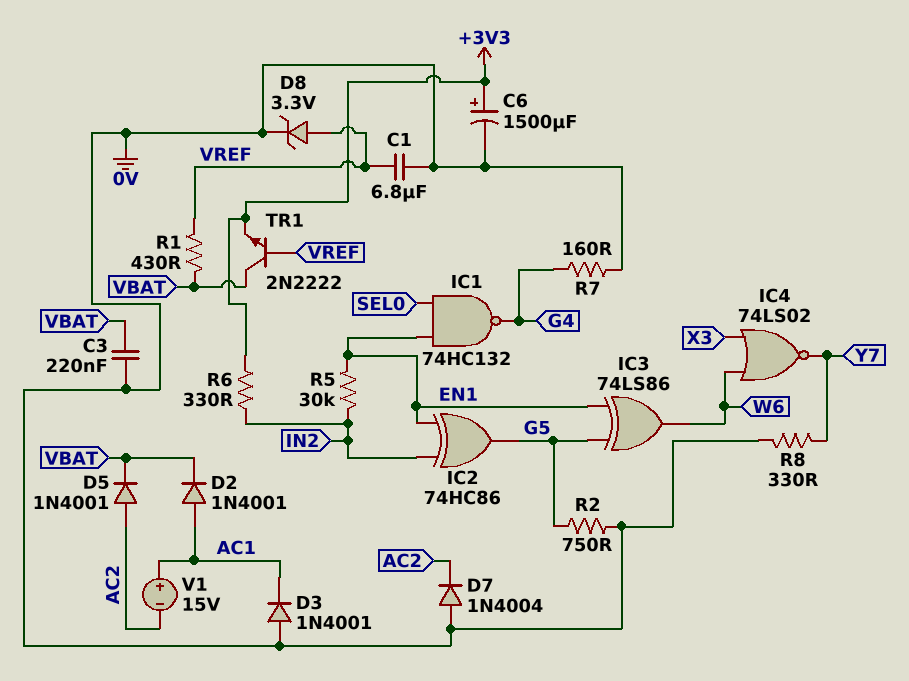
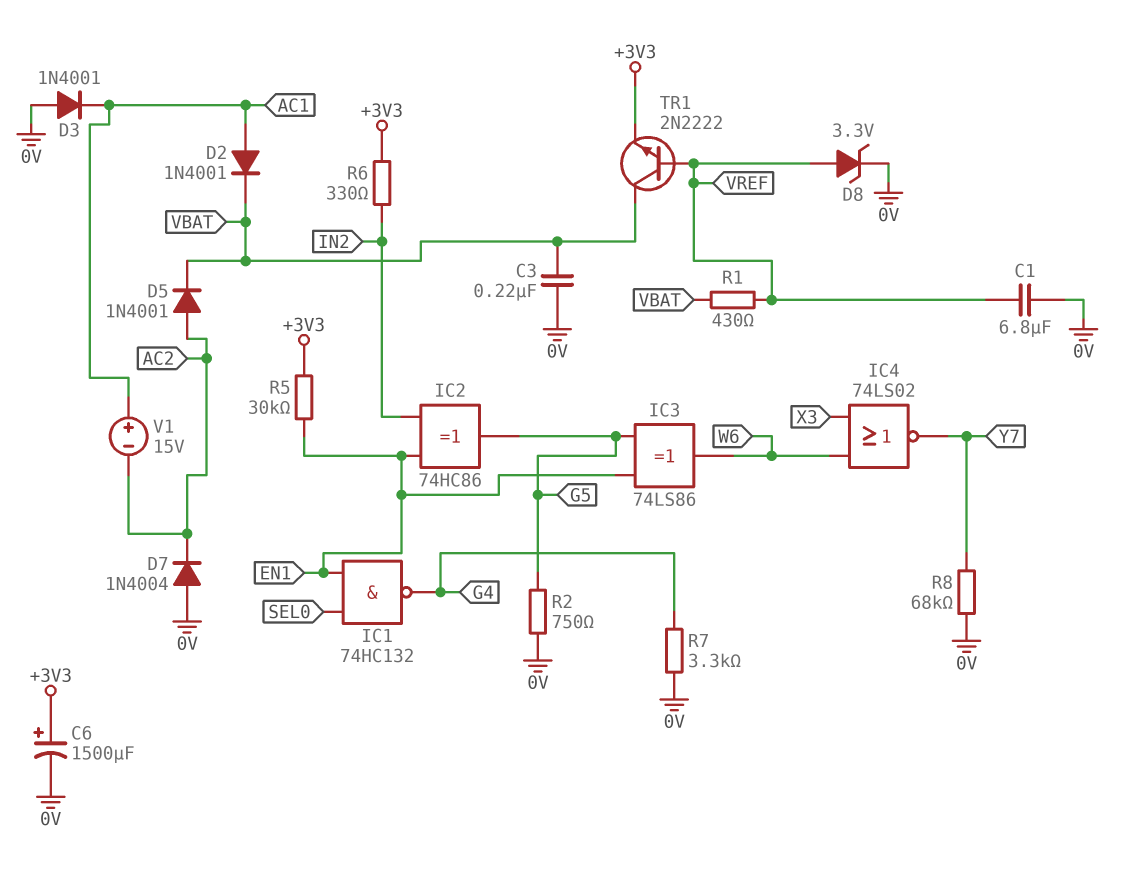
R5: 30k (EN1, IN2) -> 30k (+3V3, EN1)
R7: 160 (0V, G4) -> 3.3k (0V, G4)
R8: 330 (0V, Y7) -> 68k (0V, Y7)

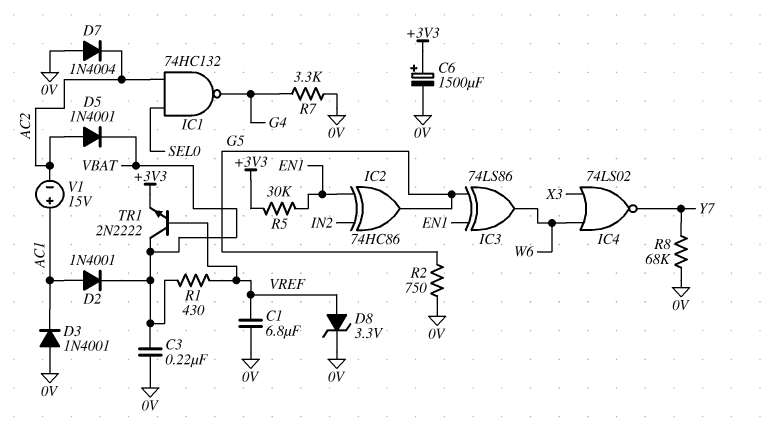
IC1: NAND 74HC132 (in EN1, in SEL0, out G4) -> NAND 74HC132 (in AC2, in SEL0, out G4)
R6: 330 (+3V3, IN2) -> none

